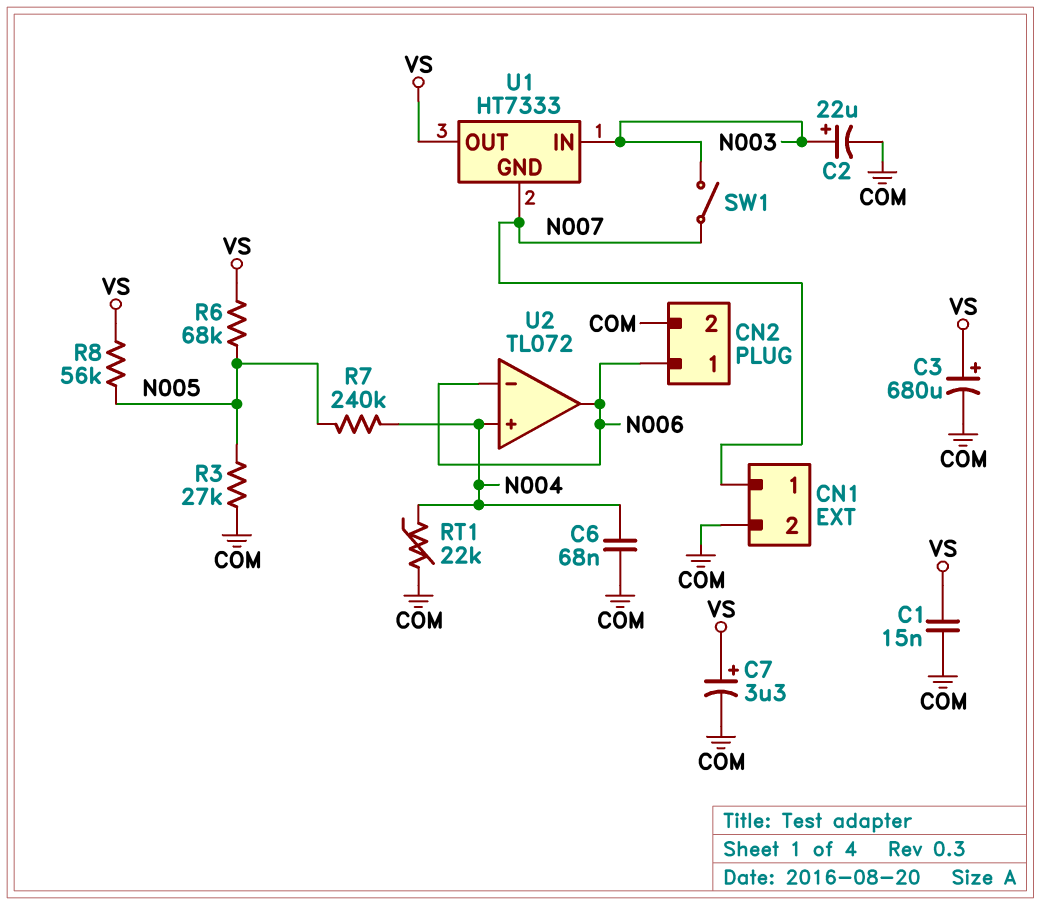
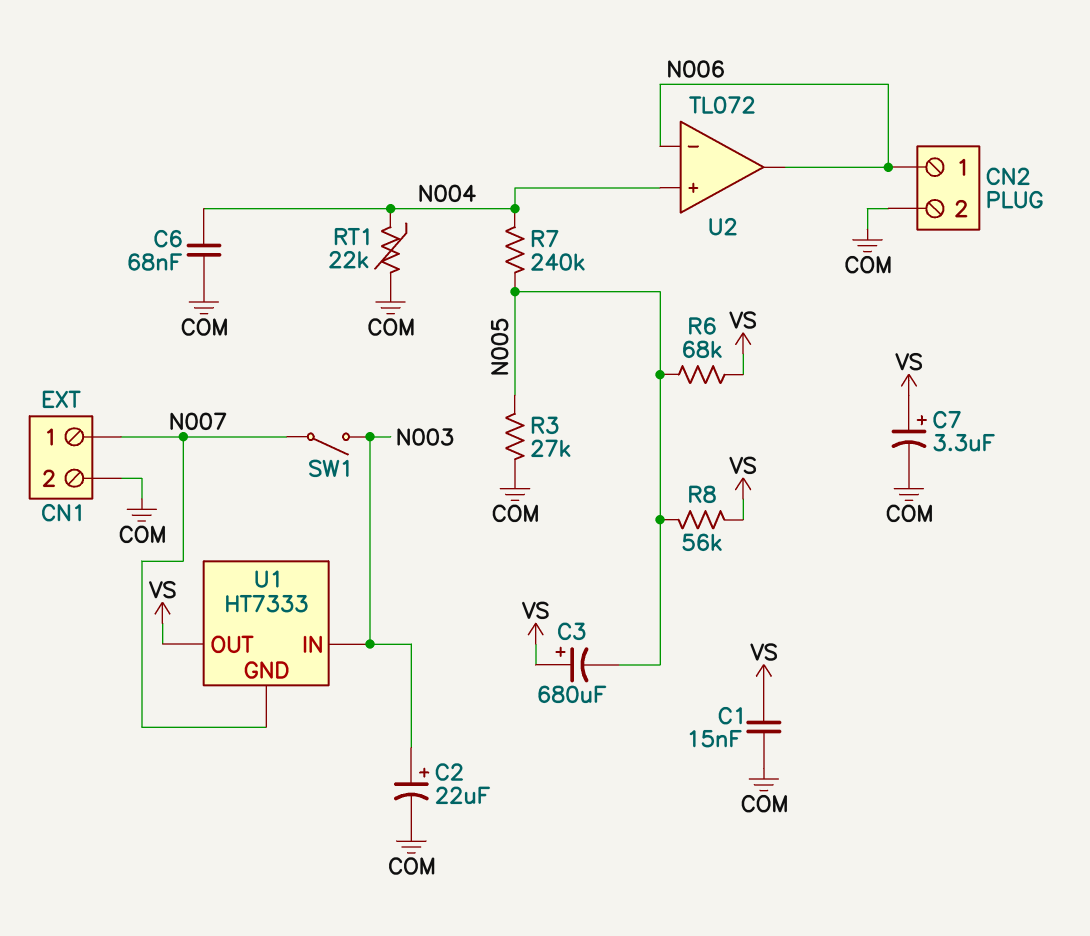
C3: 680uF (plus VS, minus COM) -> 680uF (plus VS, minus N005)

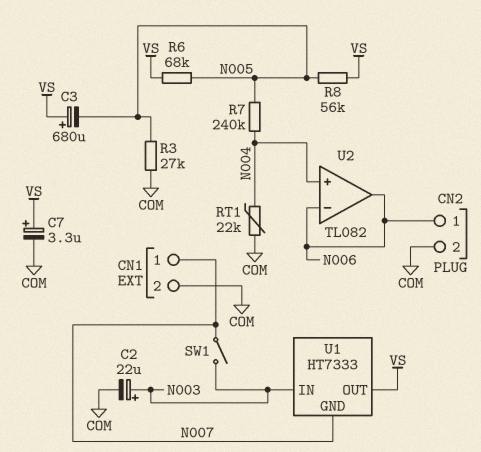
C1: 15nF (COM, VS) -> none
C6: 68nF (COM, N004) -> none
U2: TL072 -> TL082

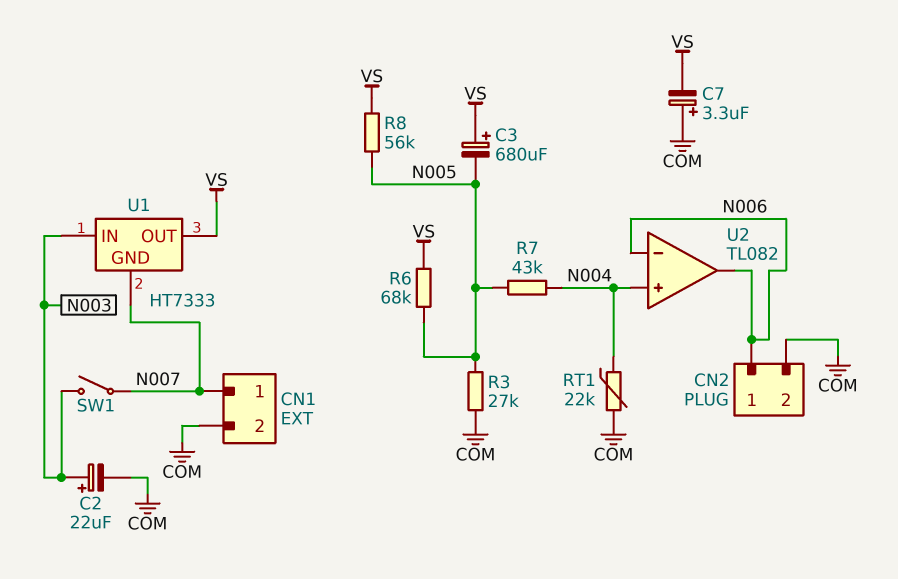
C7: 3.3uF (plus VS, minus COM) -> 3.3uF (plus COM, minus VS)
R7: 240k (N004, N005) -> 43k (N004, N005)

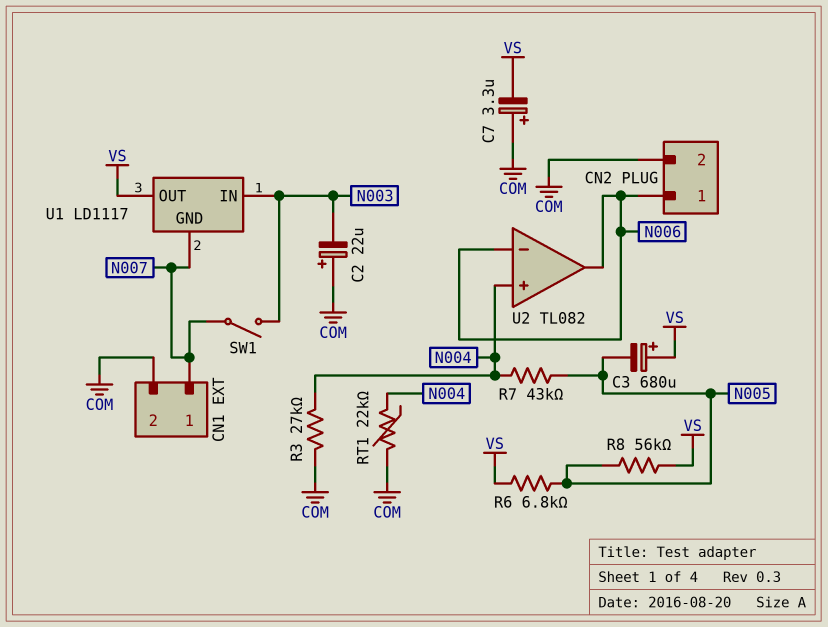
C2: 22uF (plus N003, minus COM) -> 22uF (plus COM, minus N003)
R3: 27k (COM, N005) -> 27k (COM, N004)
R6: 68k (N005, VS) -> 6.8k (N005, VS)
U1: HT7333 -> LD1117

